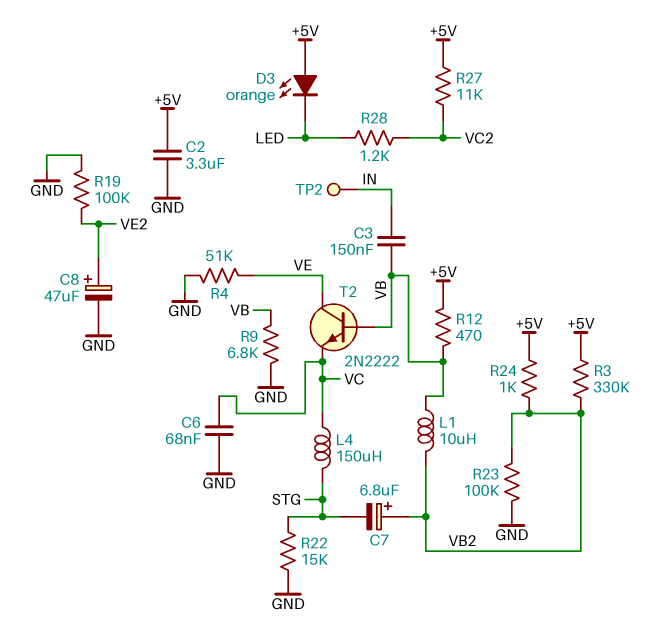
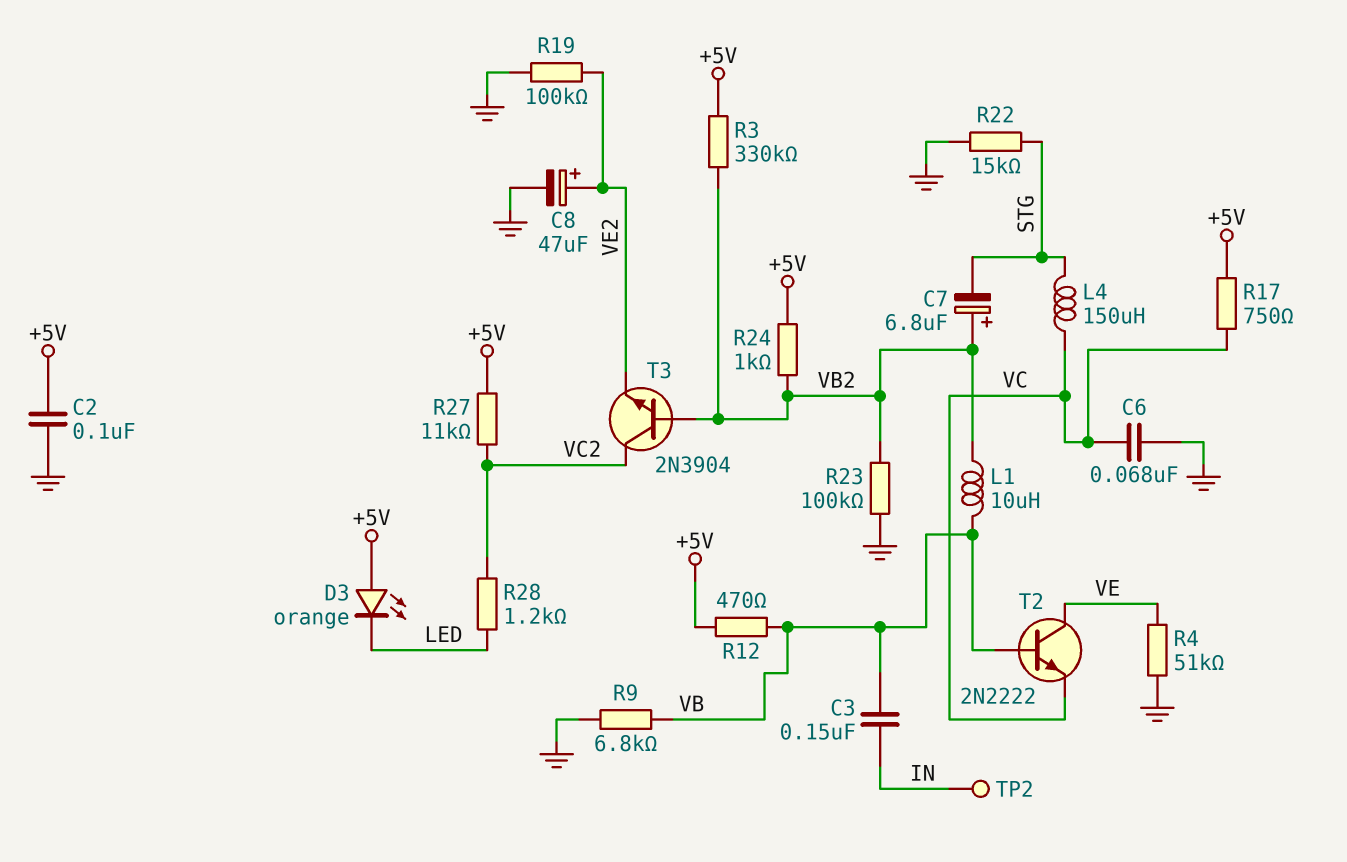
C2: 3.3uF (+5V, GND) -> 100nF (+5V, GND)
R17: none -> 750 (+5V, VC)
T3: none -> NPN 2N3904 (B VB2, C VC2, E VE2)

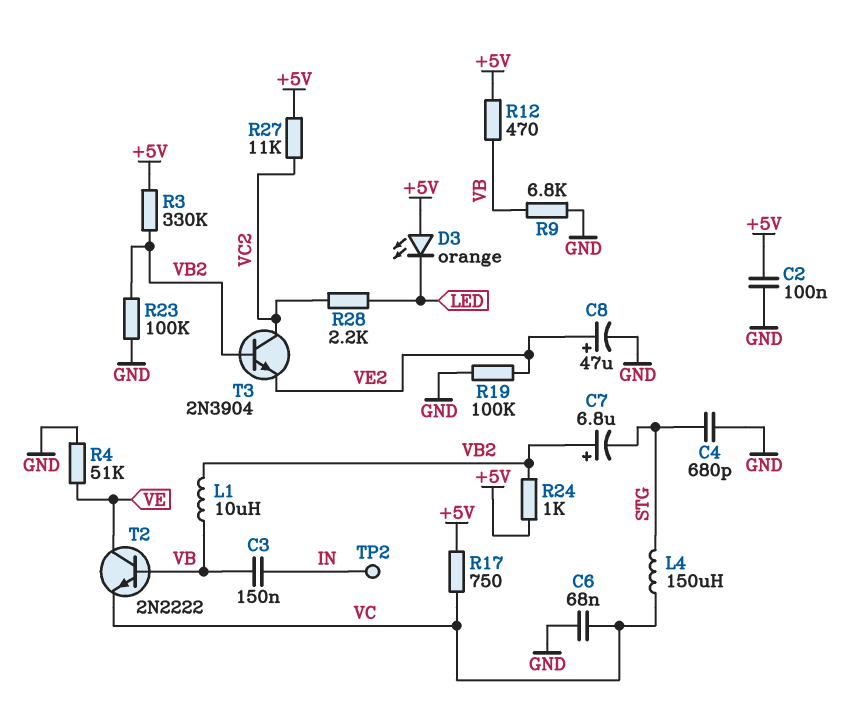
C4: none -> 680pF (GND, STG)
R22: 15k (GND, STG) -> none
R28: 1.2k (LED, VC2) -> 2.2k (LED, VC2)

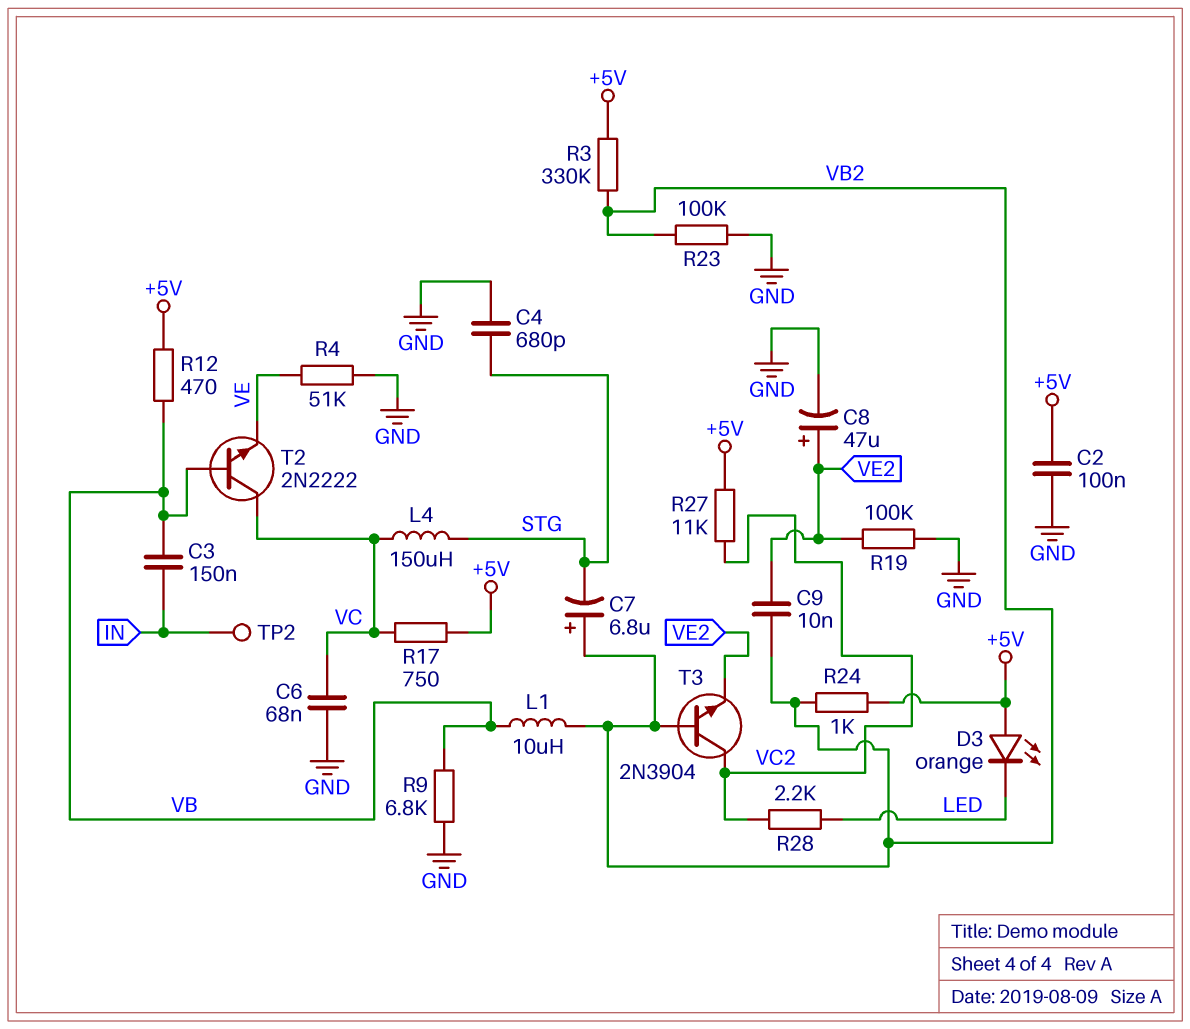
C9: none -> 10nF (VB2, VE2)
T2: NPN 2N2222 (B VB, C VE, E VC) -> NPN 2N2222 (B VB, C VC, E VE)

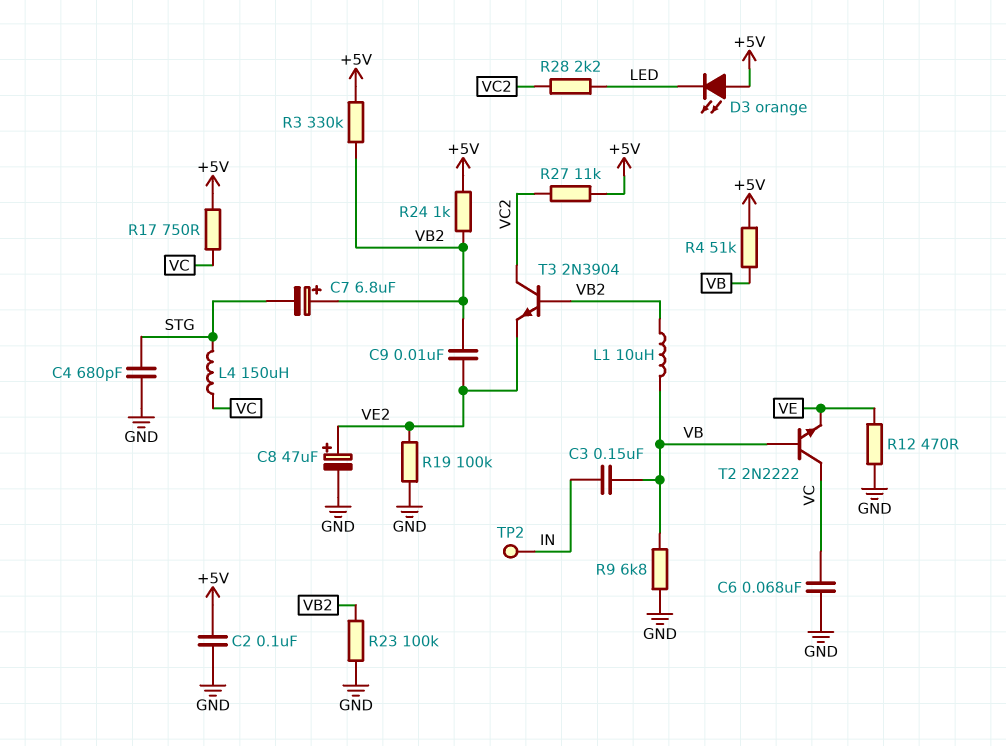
R4: 51k (GND, VE) -> 51k (+5V, VB)
R12: 470 (+5V, VB) -> 470 (GND, VE)

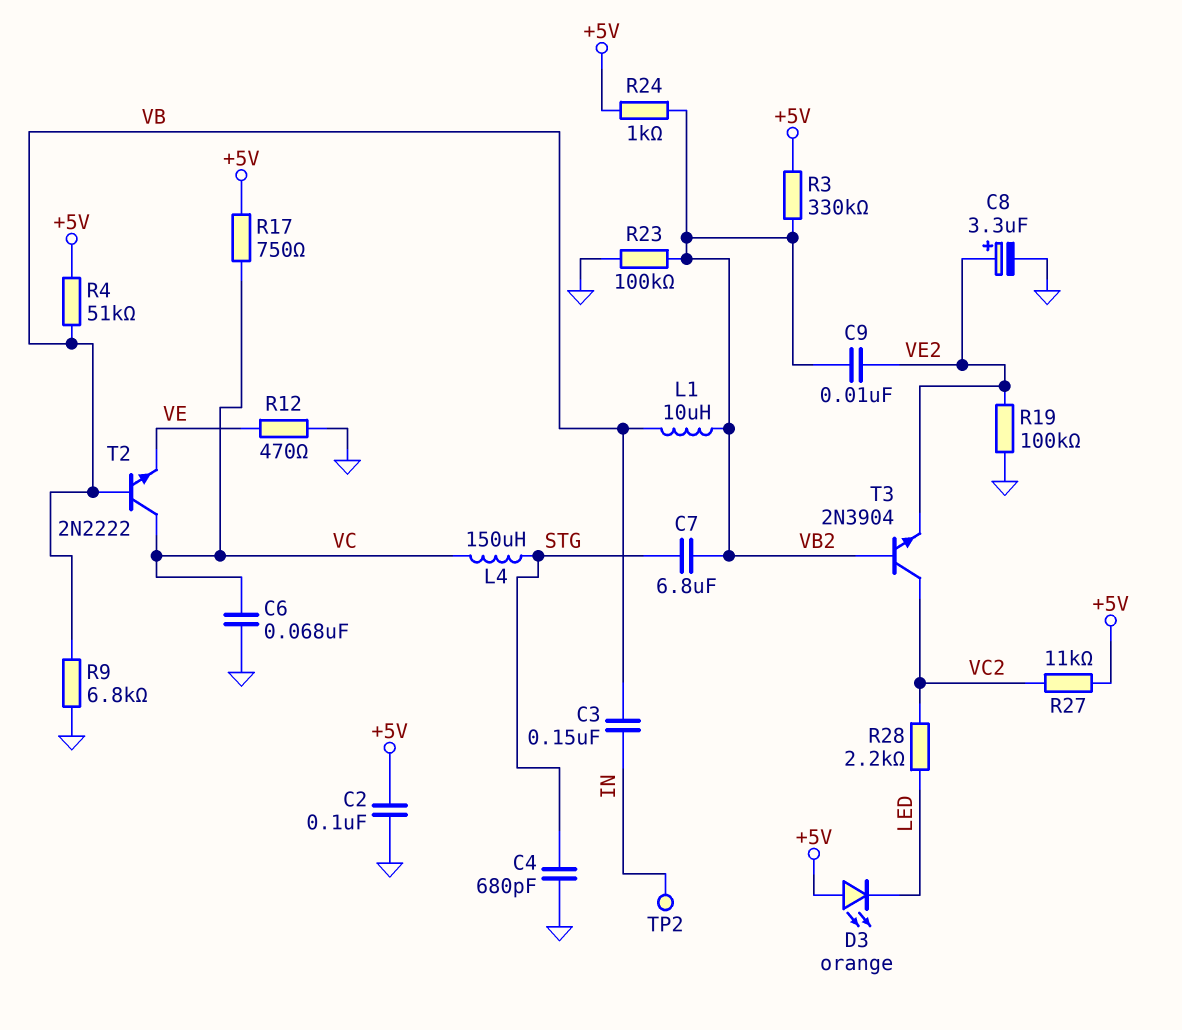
C7: 6.8uF (plus VB2, minus STG) -> 6.8uF (STG, VB2)
C8: 47uF (plus VE2, minus GND) -> 3.3uF (plus VE2, minus GND)

